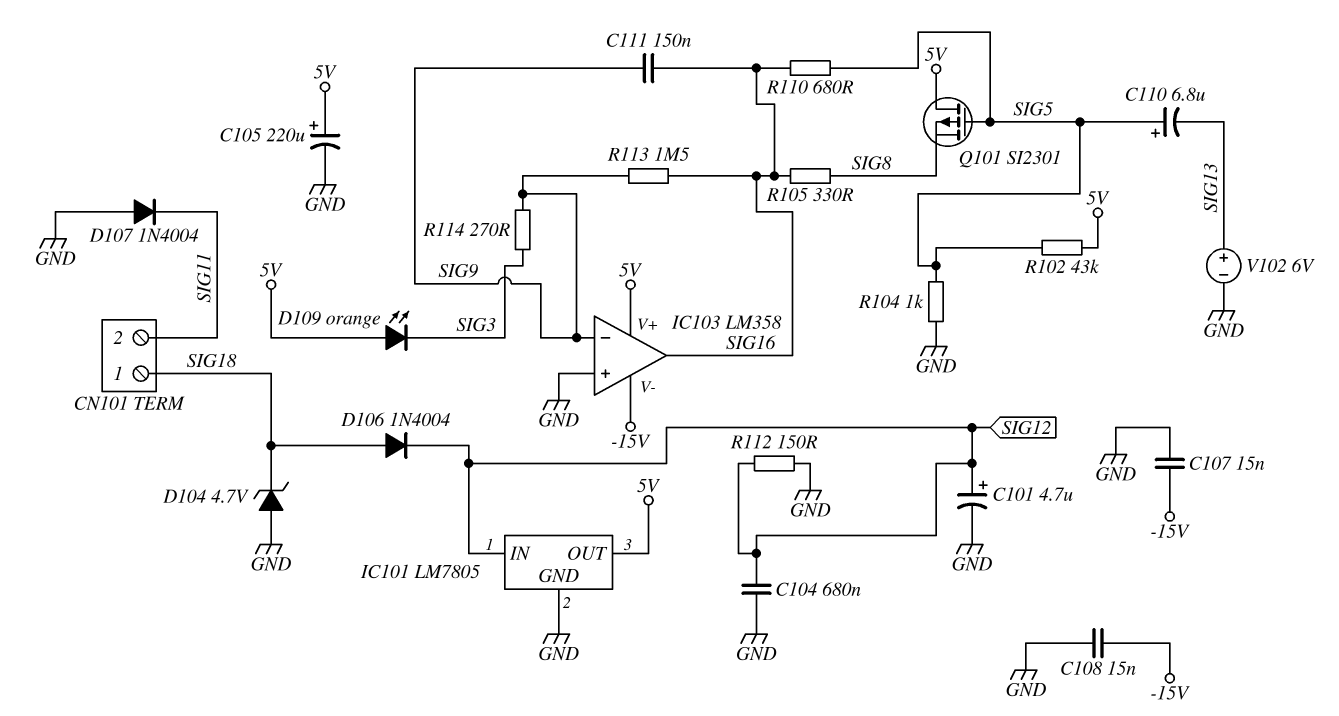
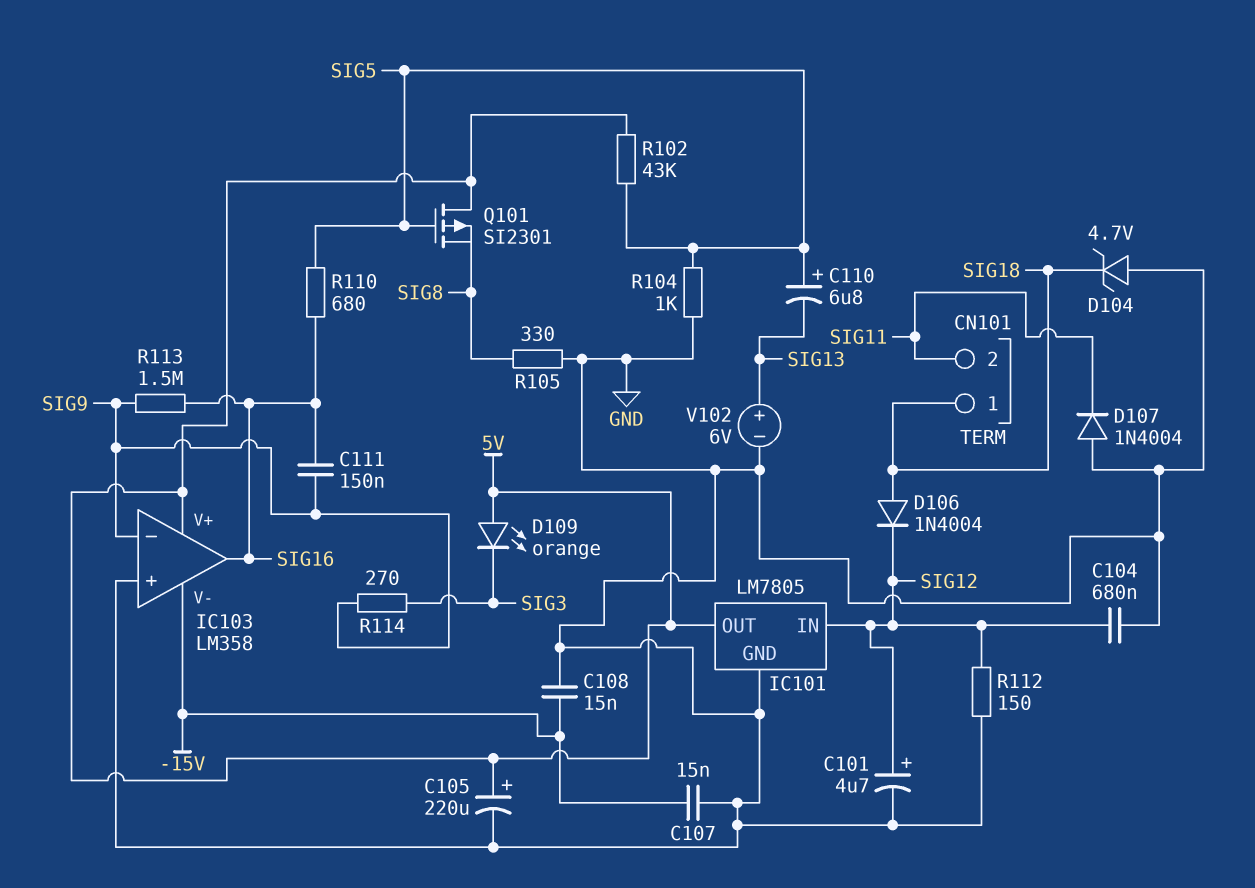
R105: 330 (SIG8, SIG16) -> 330 (GND, SIG8)

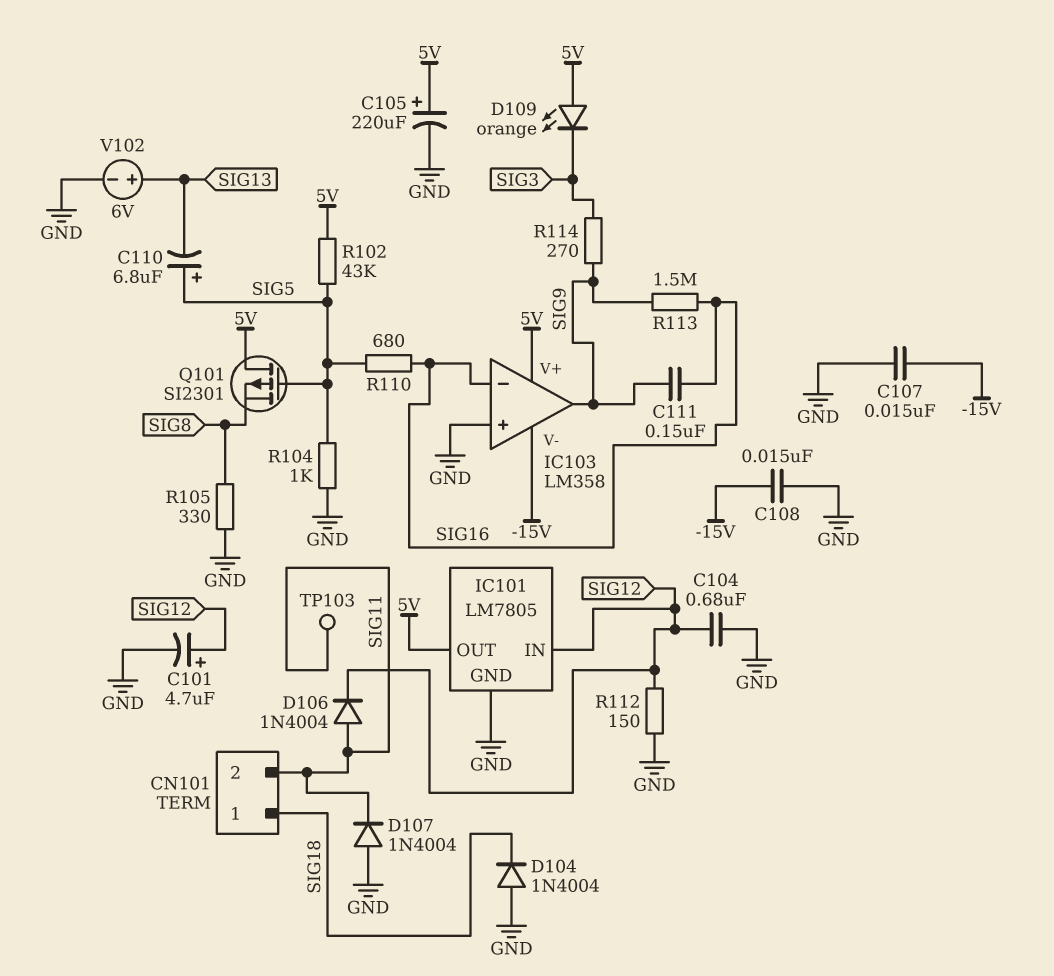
D104: zener 4.7V (A GND, K SIG18) -> diode 1N4004 (A GND, K SIG18)
D106: diode 1N4004 (A SIG18, K SIG12) -> diode 1N4004 (A SIG11, K SIG12)
IC103 pin in-: SIG9 -> SIG16
IC103 pin out: SIG16 -> SIG9
TP103: none -> test point (SIG11)

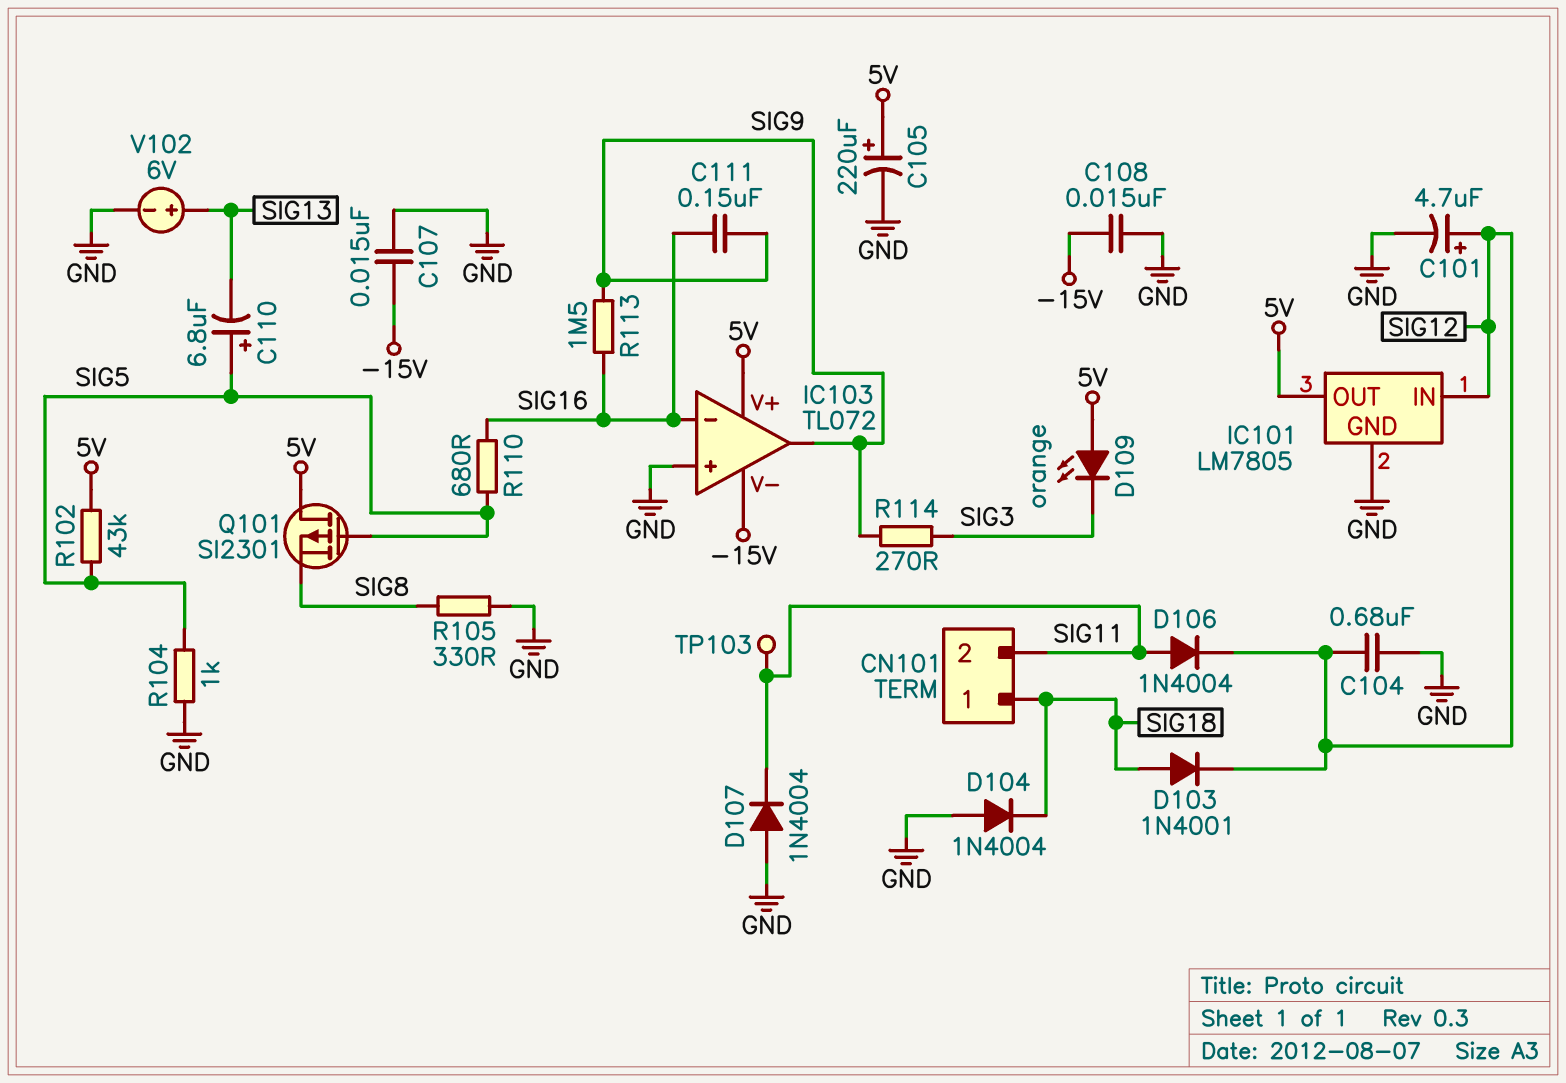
D103: none -> diode 1N4001 (A SIG18, K SIG12)
IC103: LM358 -> TL072
R112: 150 (GND, SIG12) -> none

